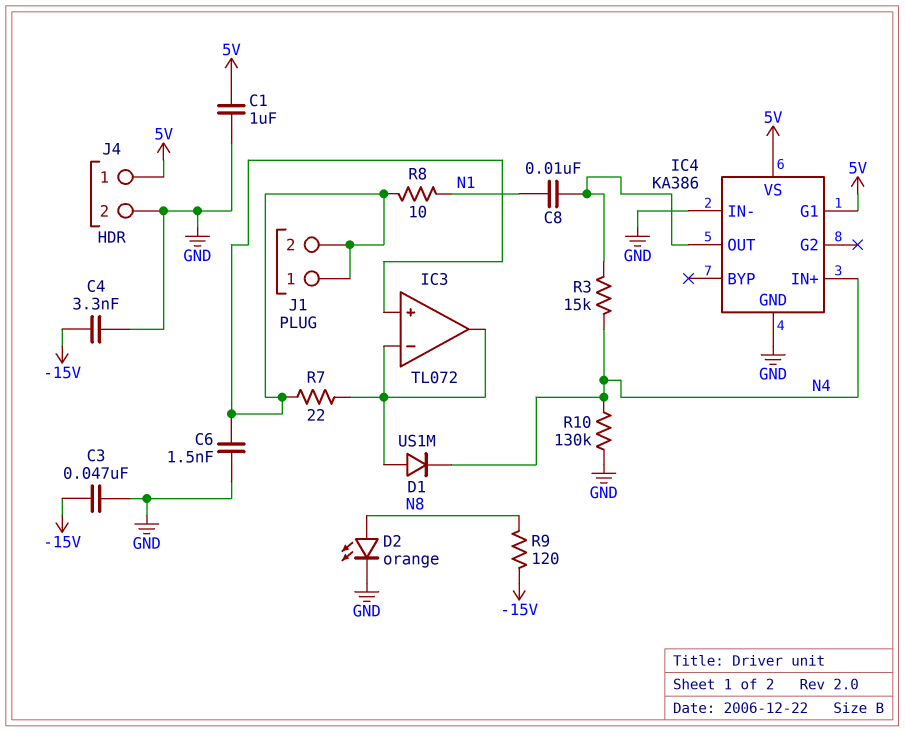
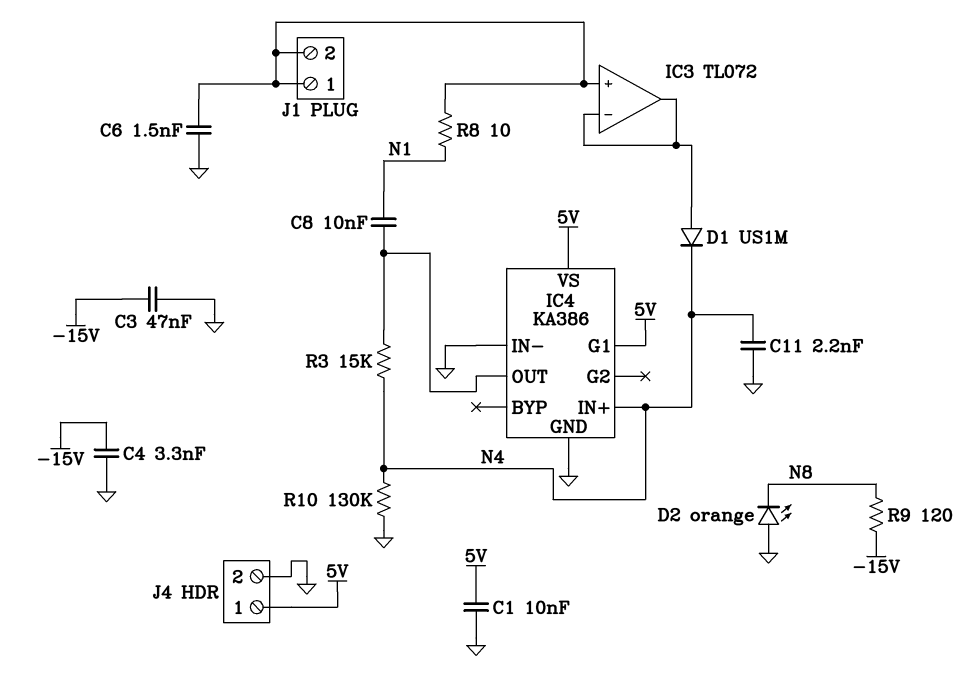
C1: 1uF (5V, GND) -> 10nF (5V, GND)
C11: none -> 2.2nF (GND, N4)
D2: LED orange (A N8, K GND) -> LED orange (A GND, K N8)
R7: 22 (IC3/in+, IC3/in-) -> none

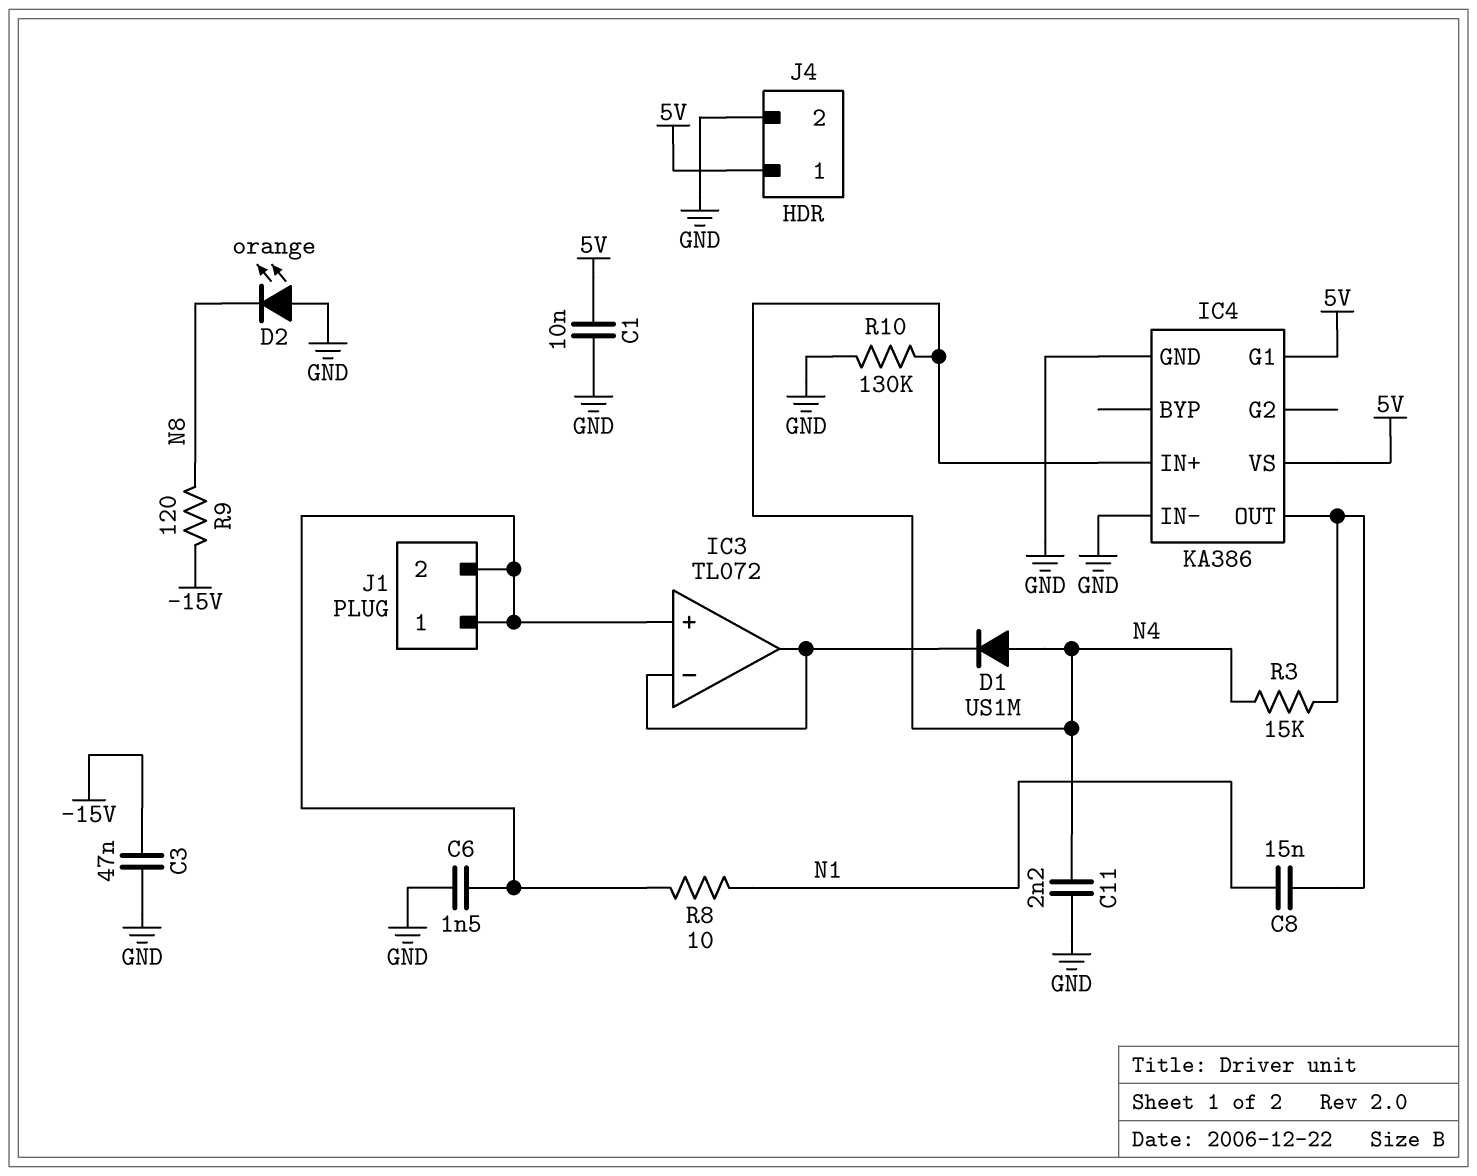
C4: 3.3nF (-15V, GND) -> none
C8: 10nF (IC4/OUT, N1) -> 15nF (IC4/OUT, N1)
D1: diode US1M (A IC3/in-, K N4) -> diode US1M (A N4, K IC3/in-)

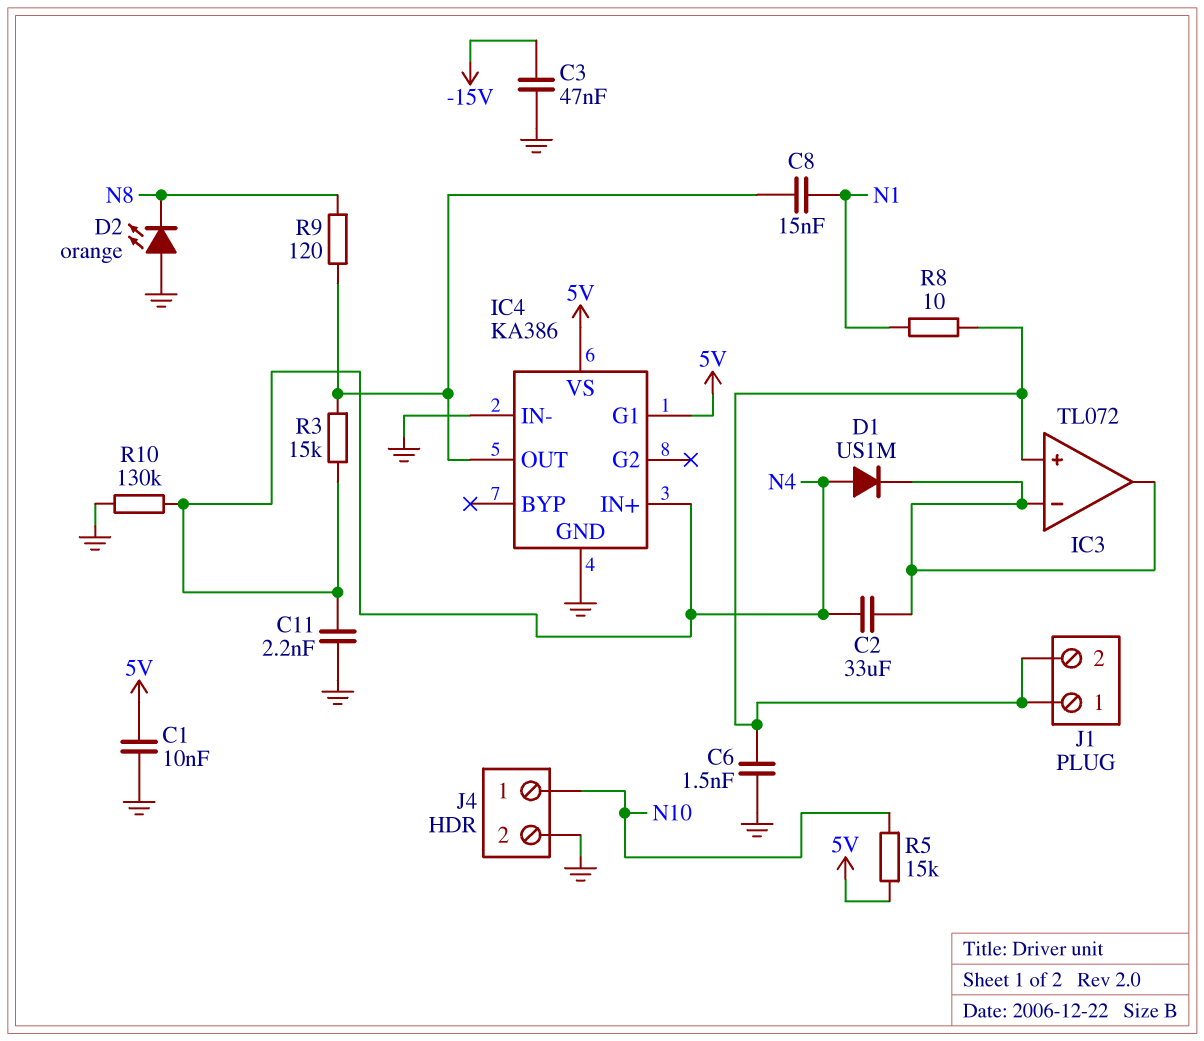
C2: none -> 33uF (IC3/in-, N4)
J4 pin 1: 5V -> N10
R5: none -> 15k (5V, N10)
R9: 120 (-15V, N8) -> 120 (IC4/OUT, N8)

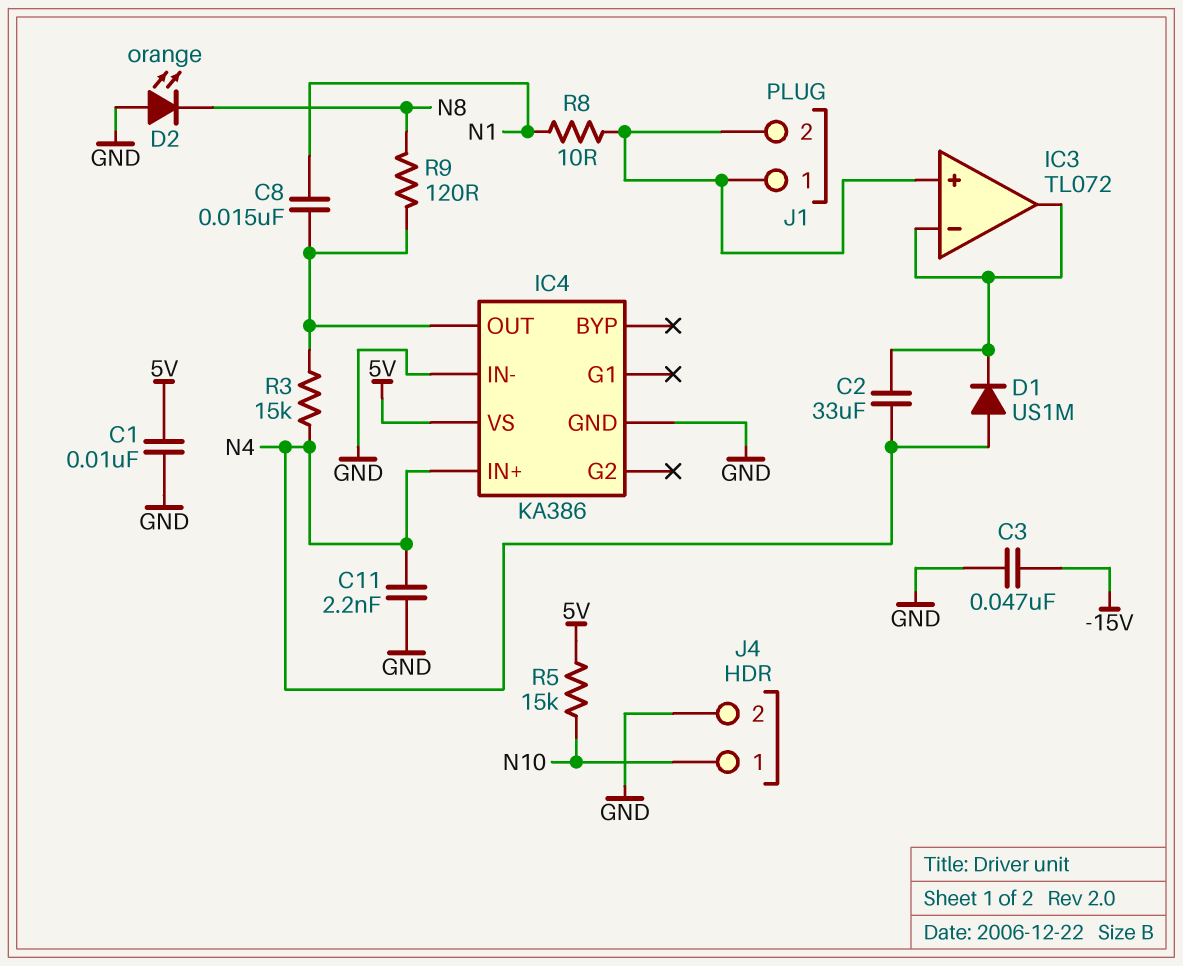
C6: 1.5nF (GND, IC3/in+) -> none
IC4 pin G1: 5V -> none
R10: 130k (GND, N4) -> none

